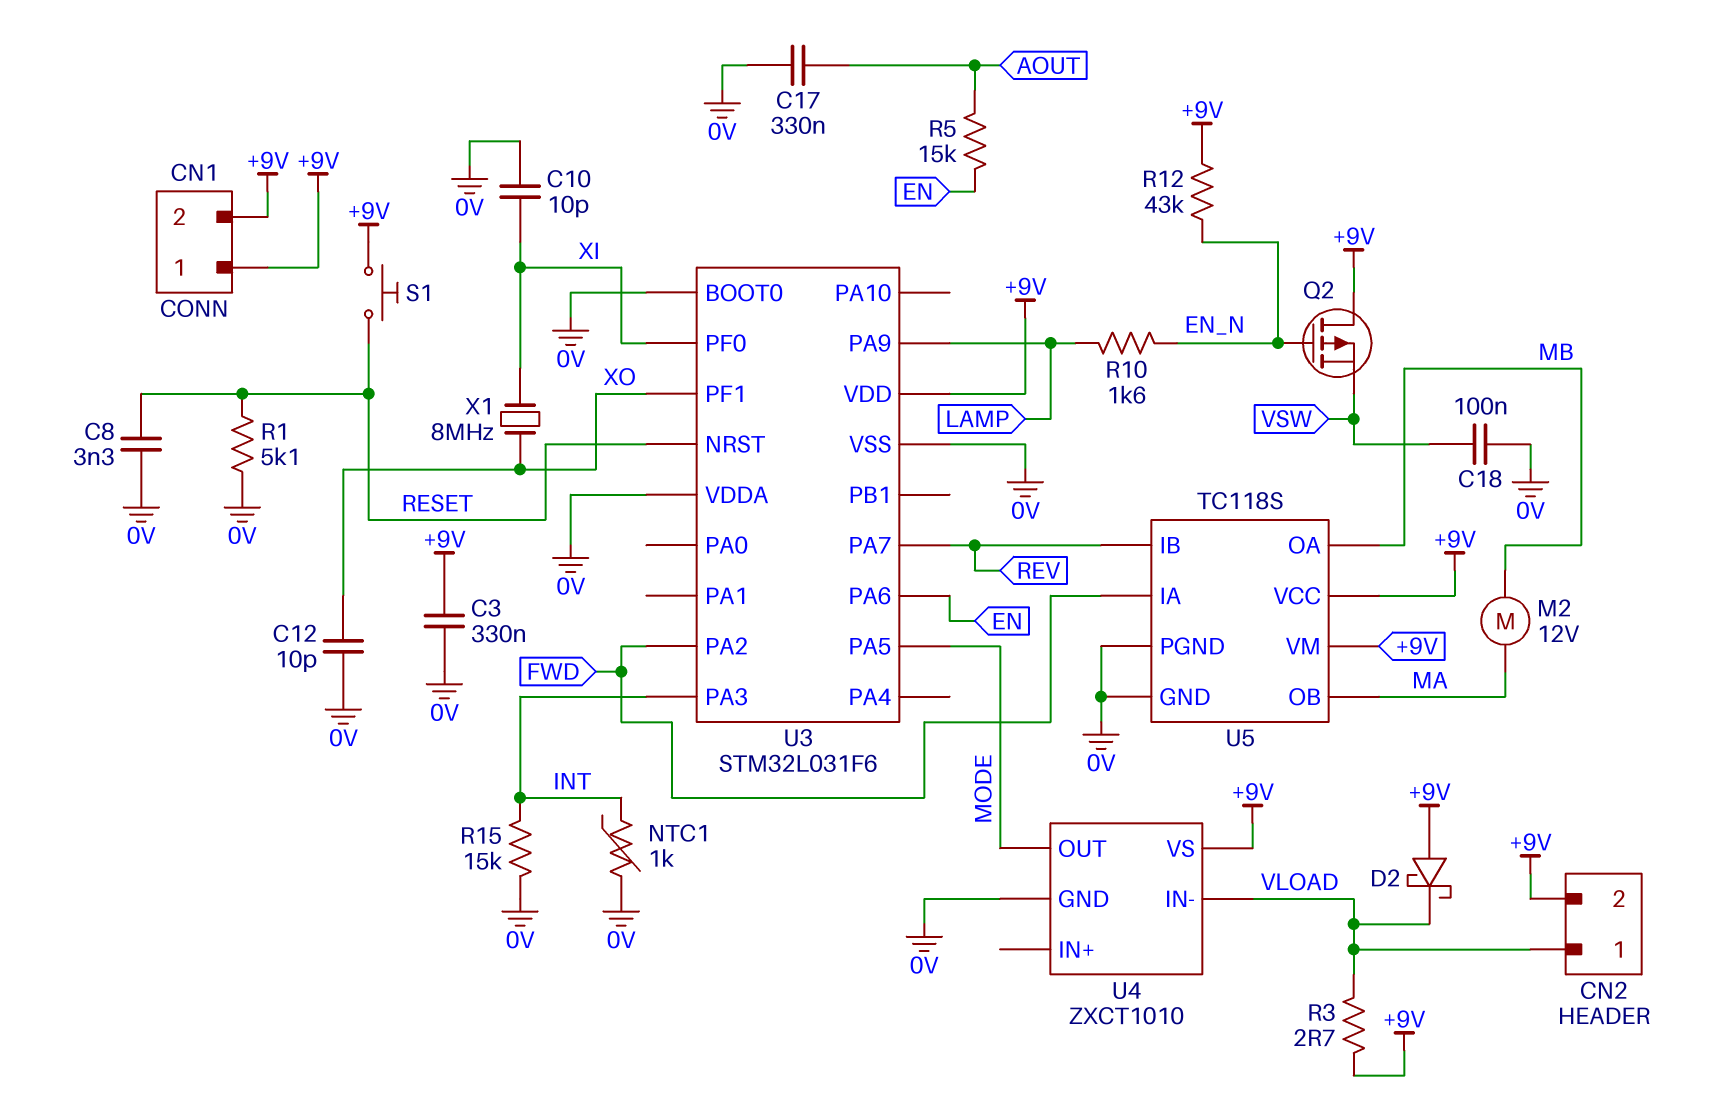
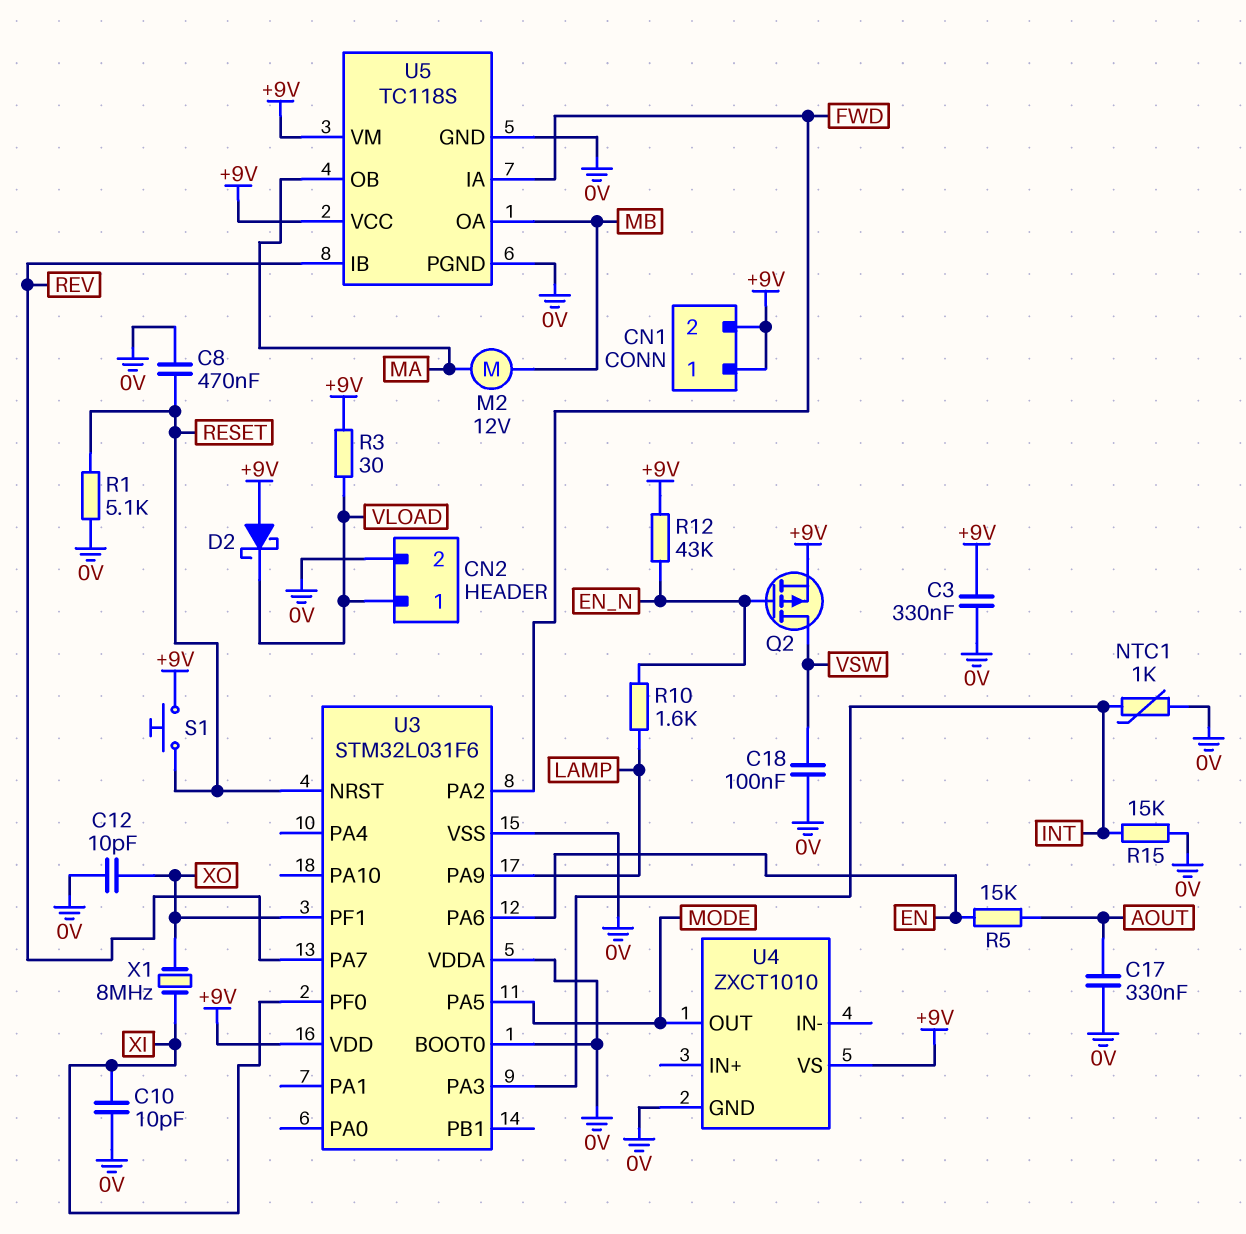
C8: 3.3nF (0V, RESET) -> 470nF (0V, RESET)
CN2 pin 2: +9V -> 0V
Q2: PMOS (G EN_N, D +9V, S VSW) -> PMOS (G EN_N, D VSW, S +9V)
R3: 2.7 (+9V, VLOAD) -> 30 (+9V, VLOAD)
U4 pin IN-: VLOAD -> none

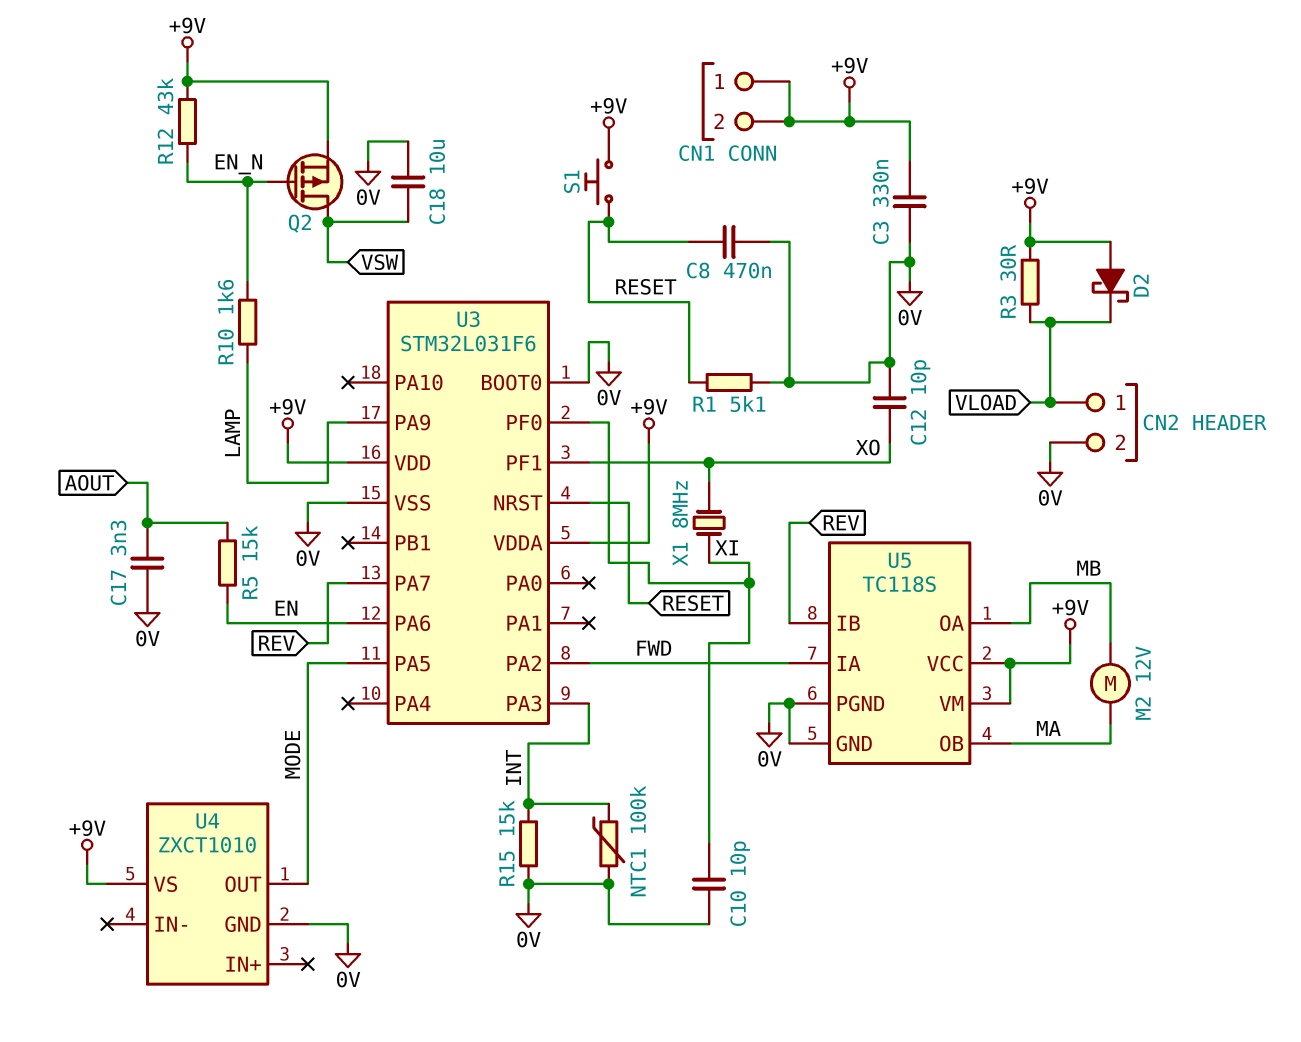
C17: 330nF (0V, AOUT) -> 3.3nF (0V, AOUT)
C18: 100nF (0V, VSW) -> 10uF (0V, VSW)
NTC1: 1k (0V, INT) -> 100k (0V, INT)
U3 pin VDDA: 0V -> +9V

